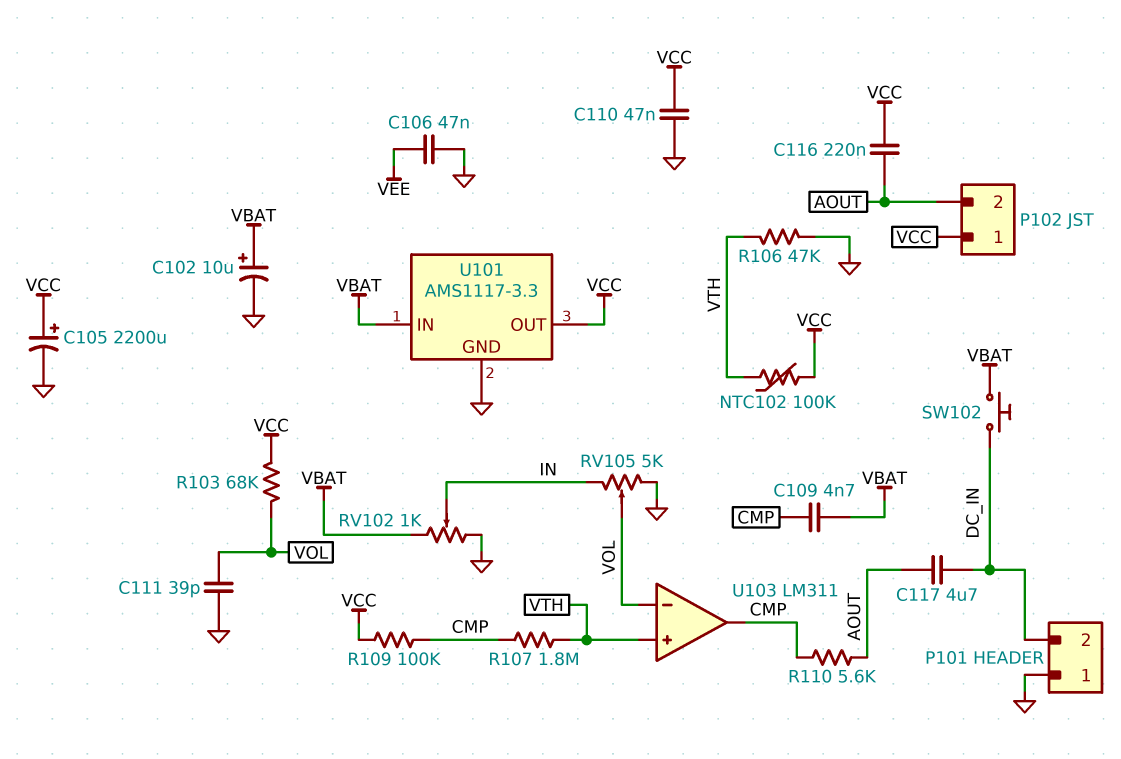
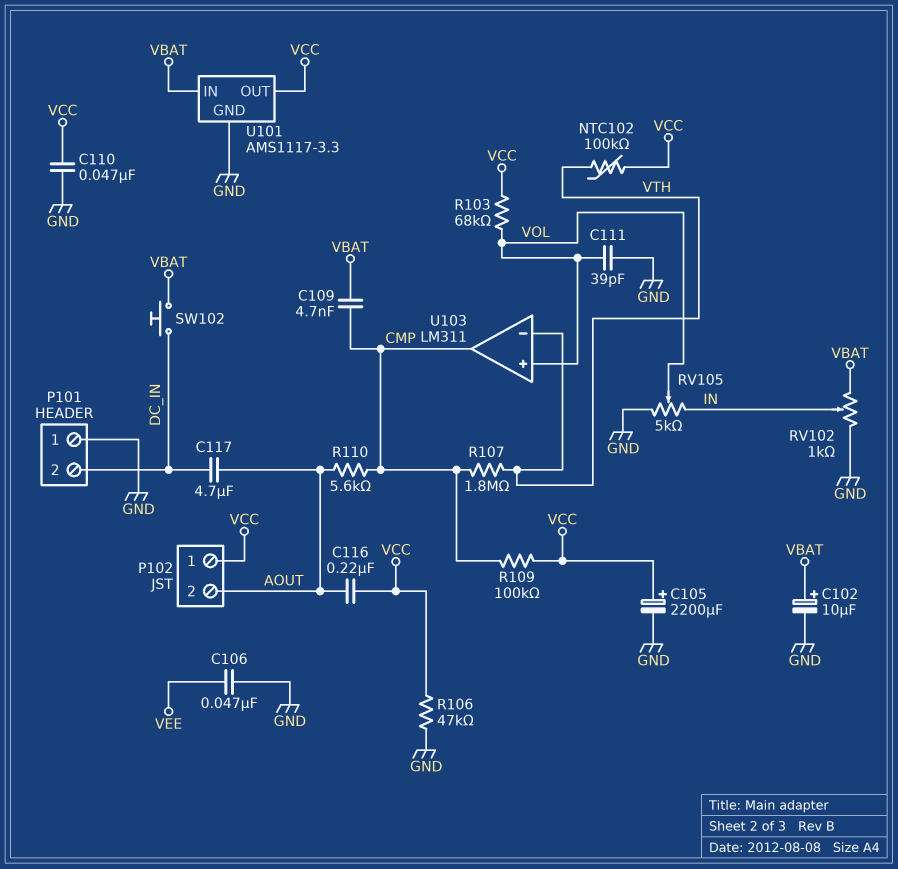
R106: 47k (GND, VTH) -> 47k (GND, VCC)
U103 pin in+: VTH -> VOL
U103 pin in-: VOL -> VTH

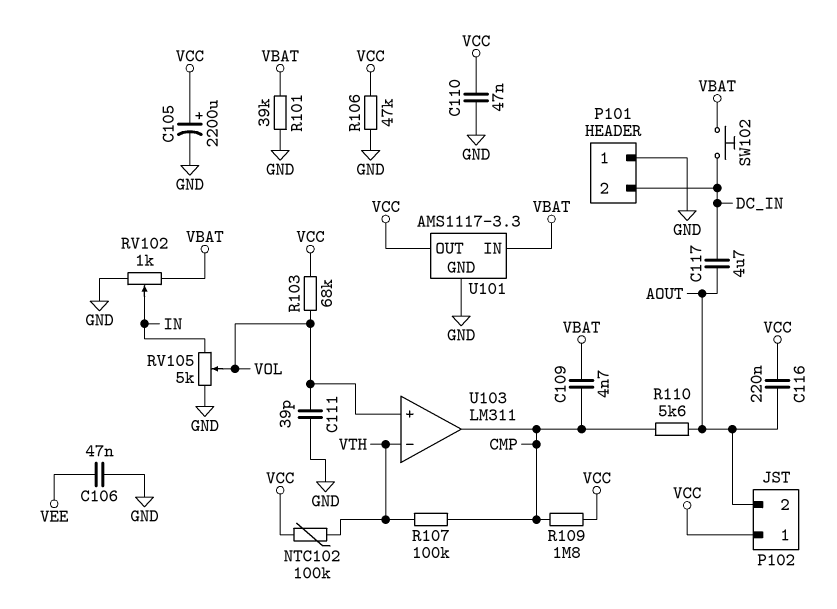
C102: 10uF (plus VBAT, minus GND) -> none
R101: none -> 39k (GND, VBAT)
R107: 1.8M (CMP, VTH) -> 100k (CMP, VTH)
R109: 100k (CMP, VCC) -> 1.8M (CMP, VCC)

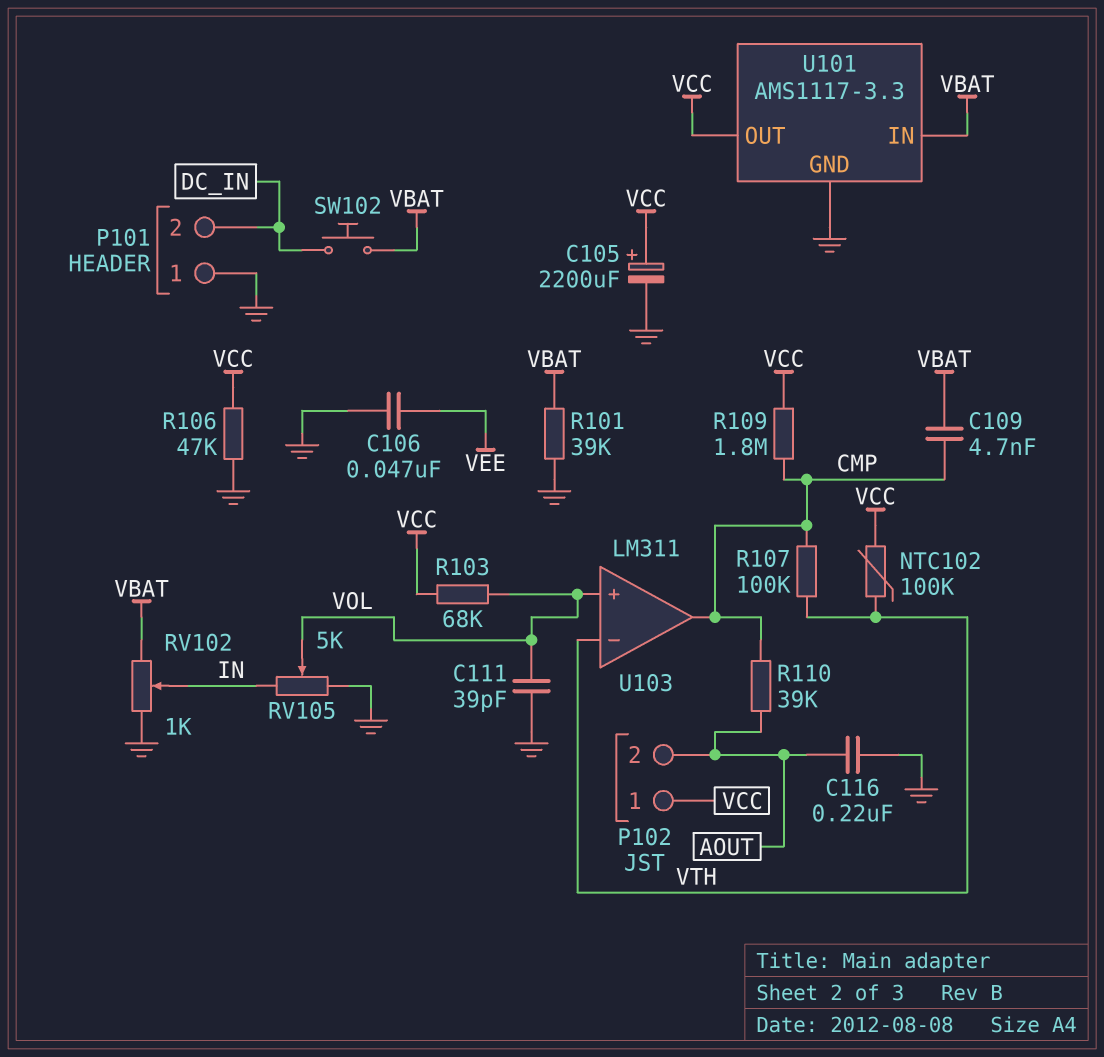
C110: 47nF (GND, VCC) -> none
C116: 220nF (AOUT, VCC) -> 220nF (AOUT, GND)
C117: 4.7uF (AOUT, DC_IN) -> none
R110: 5.6k (AOUT, CMP) -> 39k (AOUT, CMP)

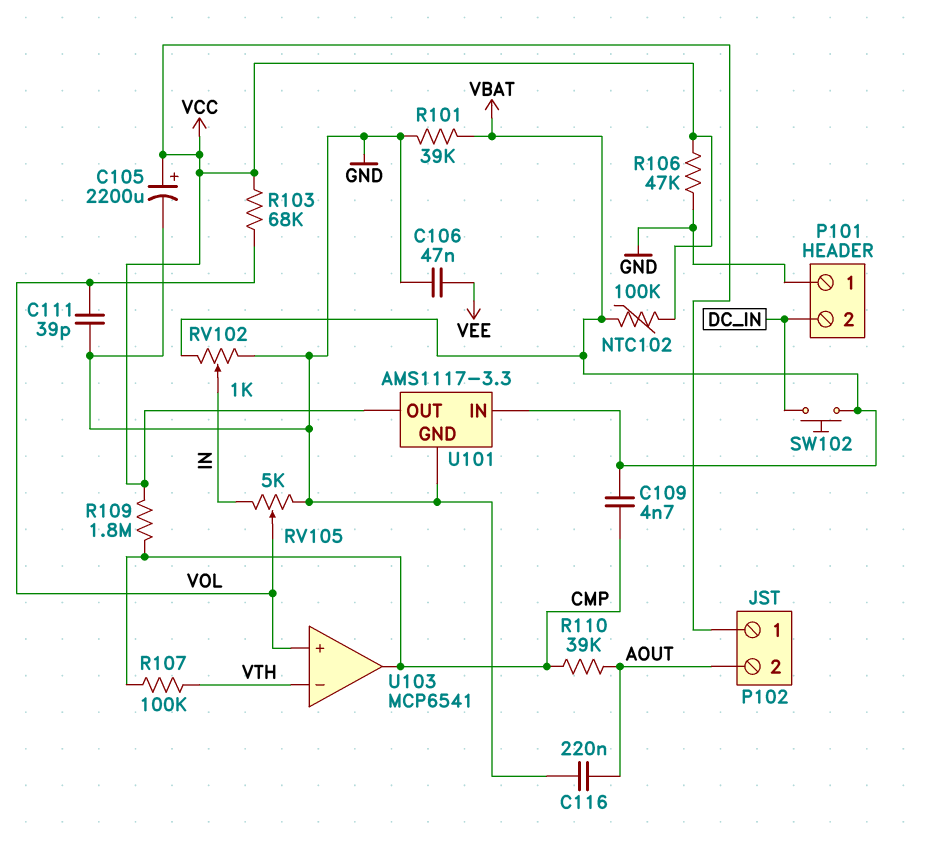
NTC102: 100k (VCC, VTH) -> 100k (VBAT, VCC)
U103: LM311 -> MCP6541

